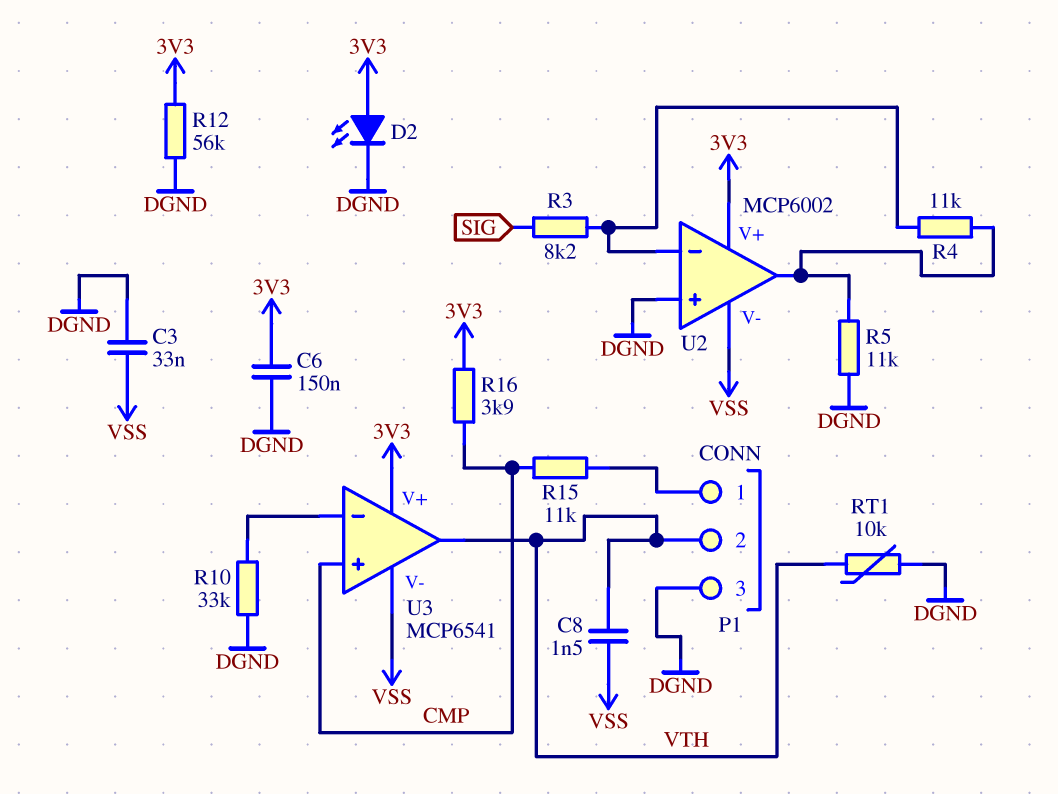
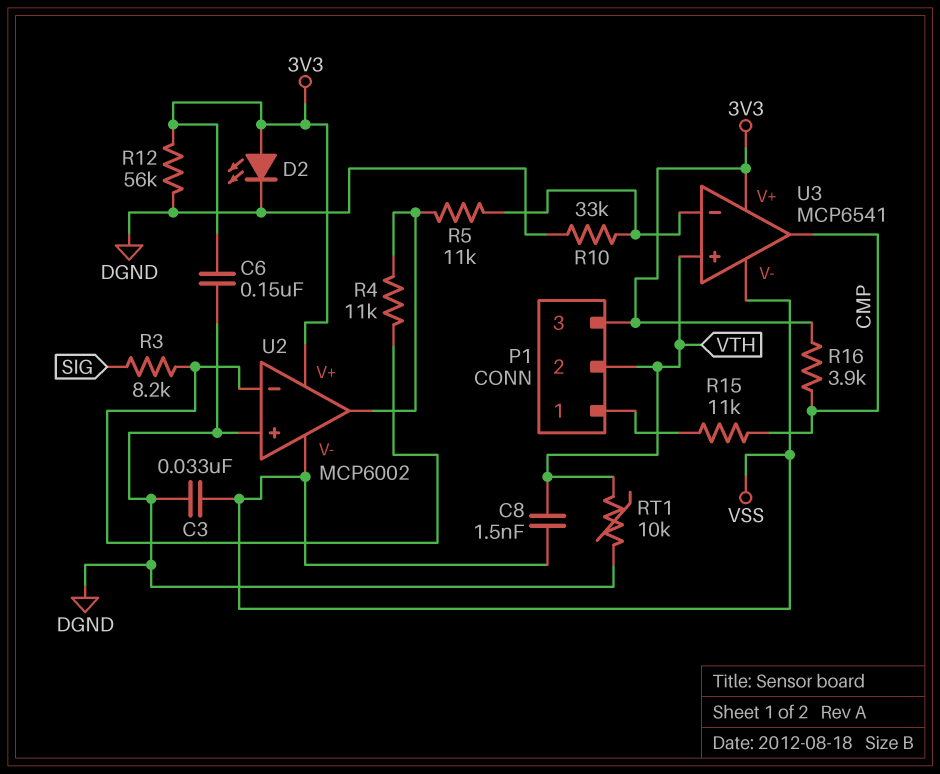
P1 pin 3: DGND -> 3V3
R5: 11k (DGND, U2/out) -> 11k (U2/out, U3/in-)
U3 pin in+: CMP -> VTH
U3 pin out: VTH -> CMP

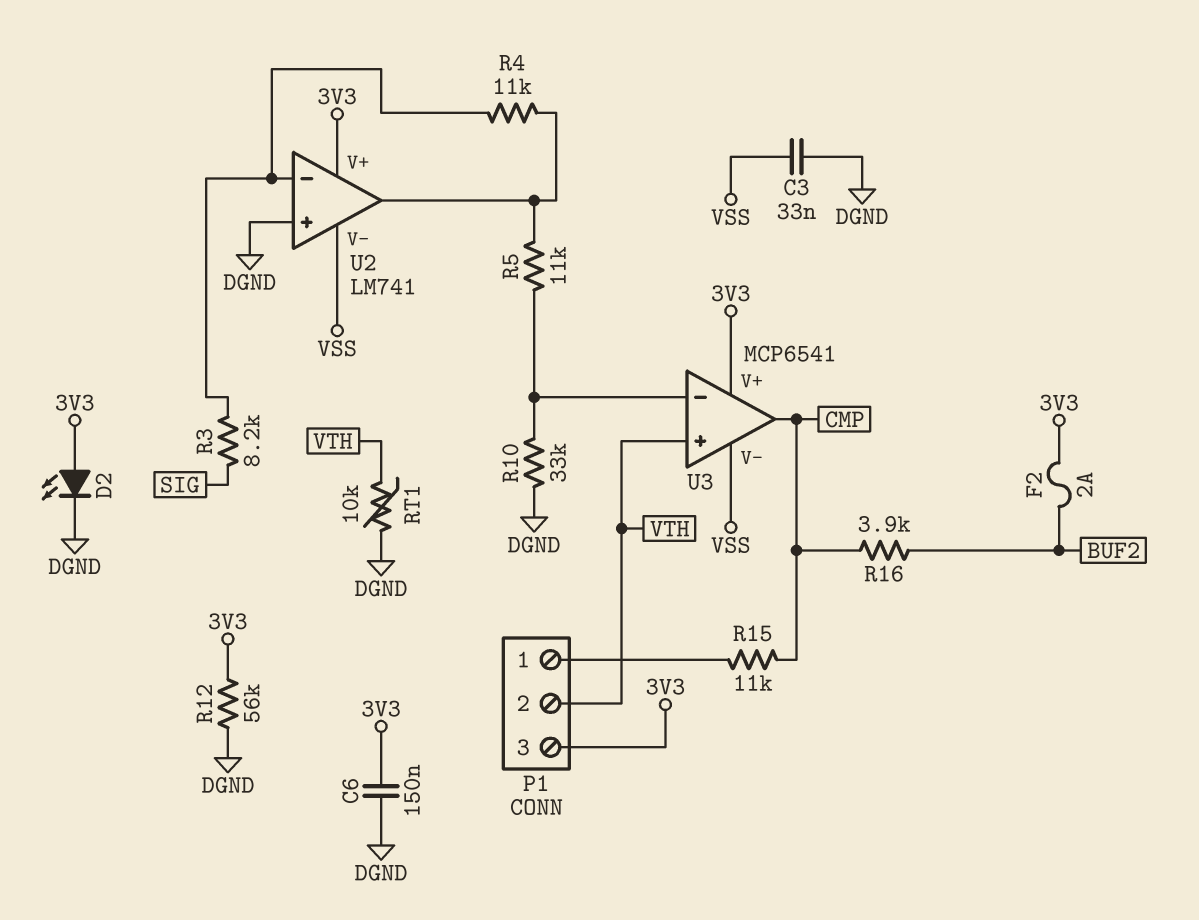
C8: 1.5nF (VSS, VTH) -> none
F2: none -> 2A (3V3, BUF2)
R16: 3.9k (3V3, CMP) -> 3.9k (BUF2, CMP)
U2: MCP6002 -> LM741

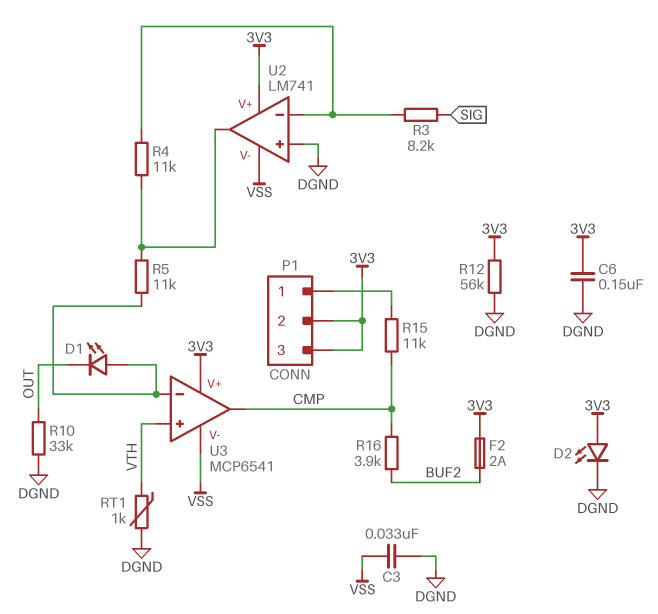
D1: none -> LED (A U3/in-, K OUT)
P1 pin 2: VTH -> 3V3
R10: 33k (DGND, U3/in-) -> 33k (DGND, OUT)
RT1: 10k (DGND, VTH) -> 1k (DGND, VTH)

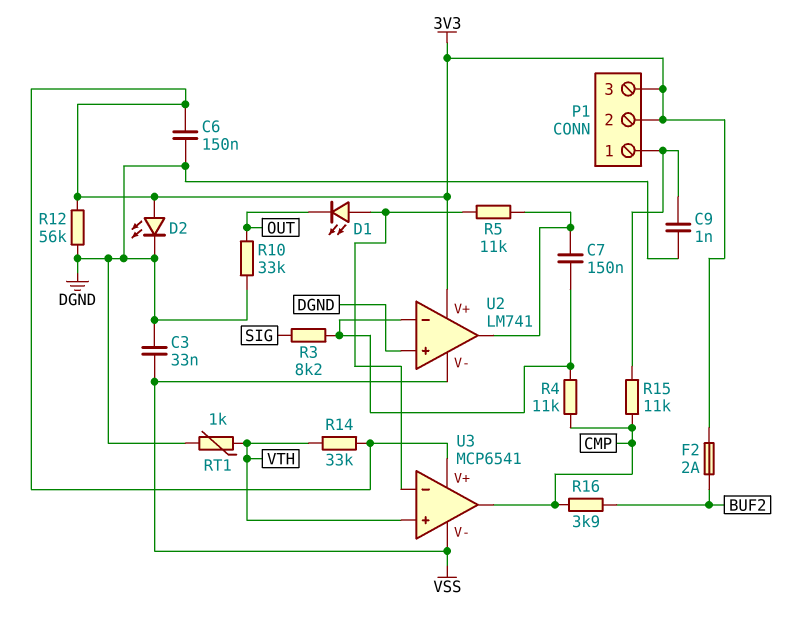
C7: none -> 150nF (U2/in-, U2/out)
C9: none -> 1nF (DGND, P1/1)
R4: 11k (U2/in-, U2/out) -> 11k (CMP, U2/in-)
R14: none -> 33k (3V3, VTH)

